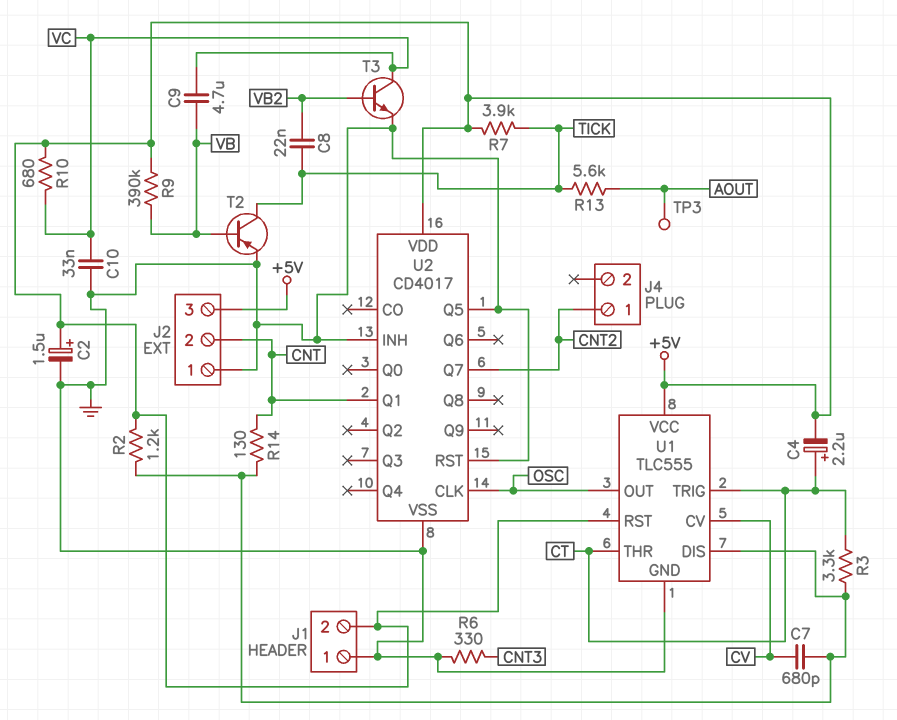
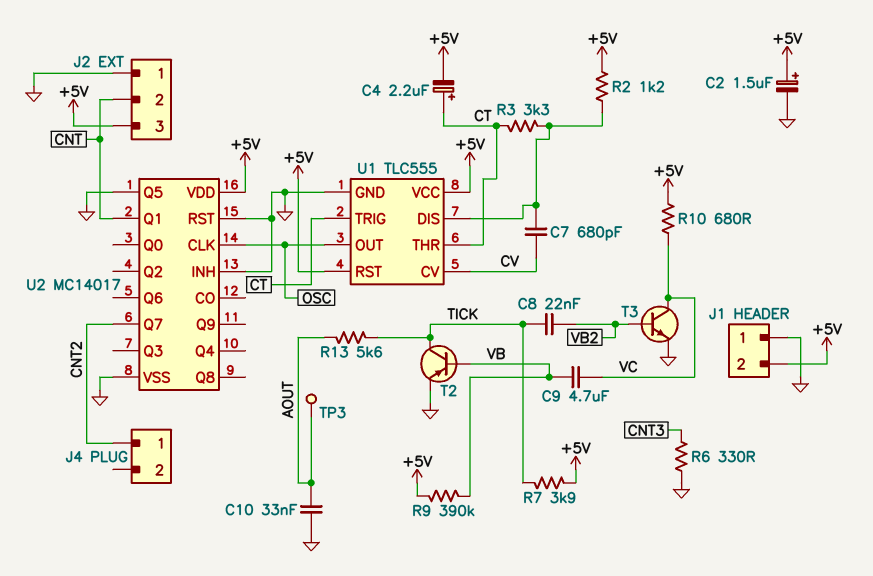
C10: 33nF (GND, VC) -> 33nF (AOUT, GND)
R14: 130 (CNT, U1/DIS) -> none
U2: CD4017 -> MC14017

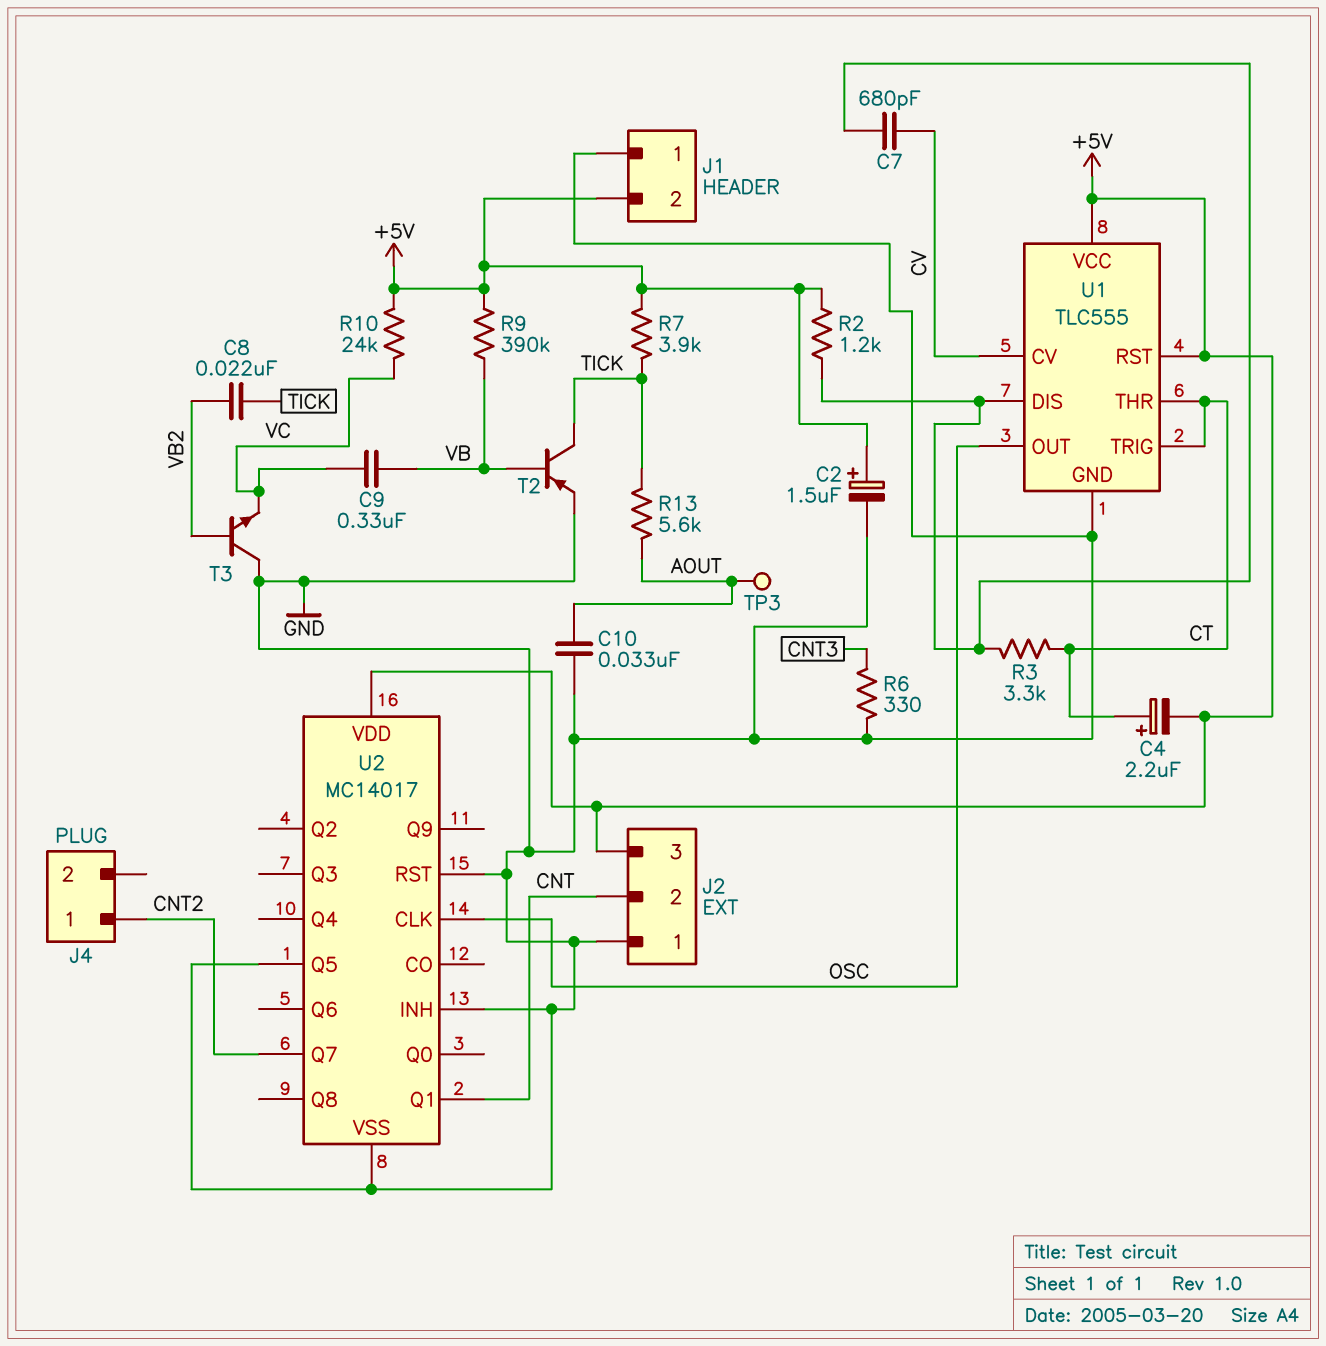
C9: 4.7uF (VB, VC) -> 330nF (VB, VC)
R10: 680 (+5V, VC) -> 24k (+5V, VC)
T3: NPN (B VB2, C VC, E GND) -> NPN (B VB2, C GND, E VC)

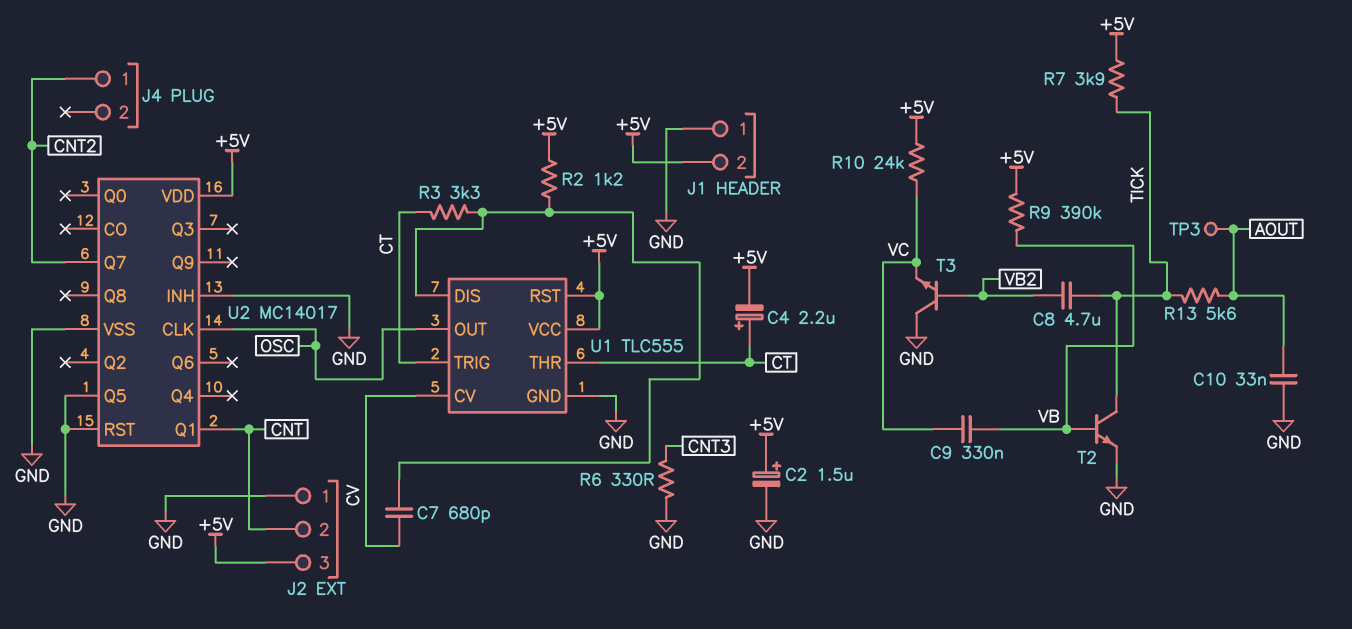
C8: 22nF (TICK, VB2) -> 4.7uF (TICK, VB2)
T2: PNP (B VB, C TICK, E GND) -> NPN (B VB, C TICK, E GND)

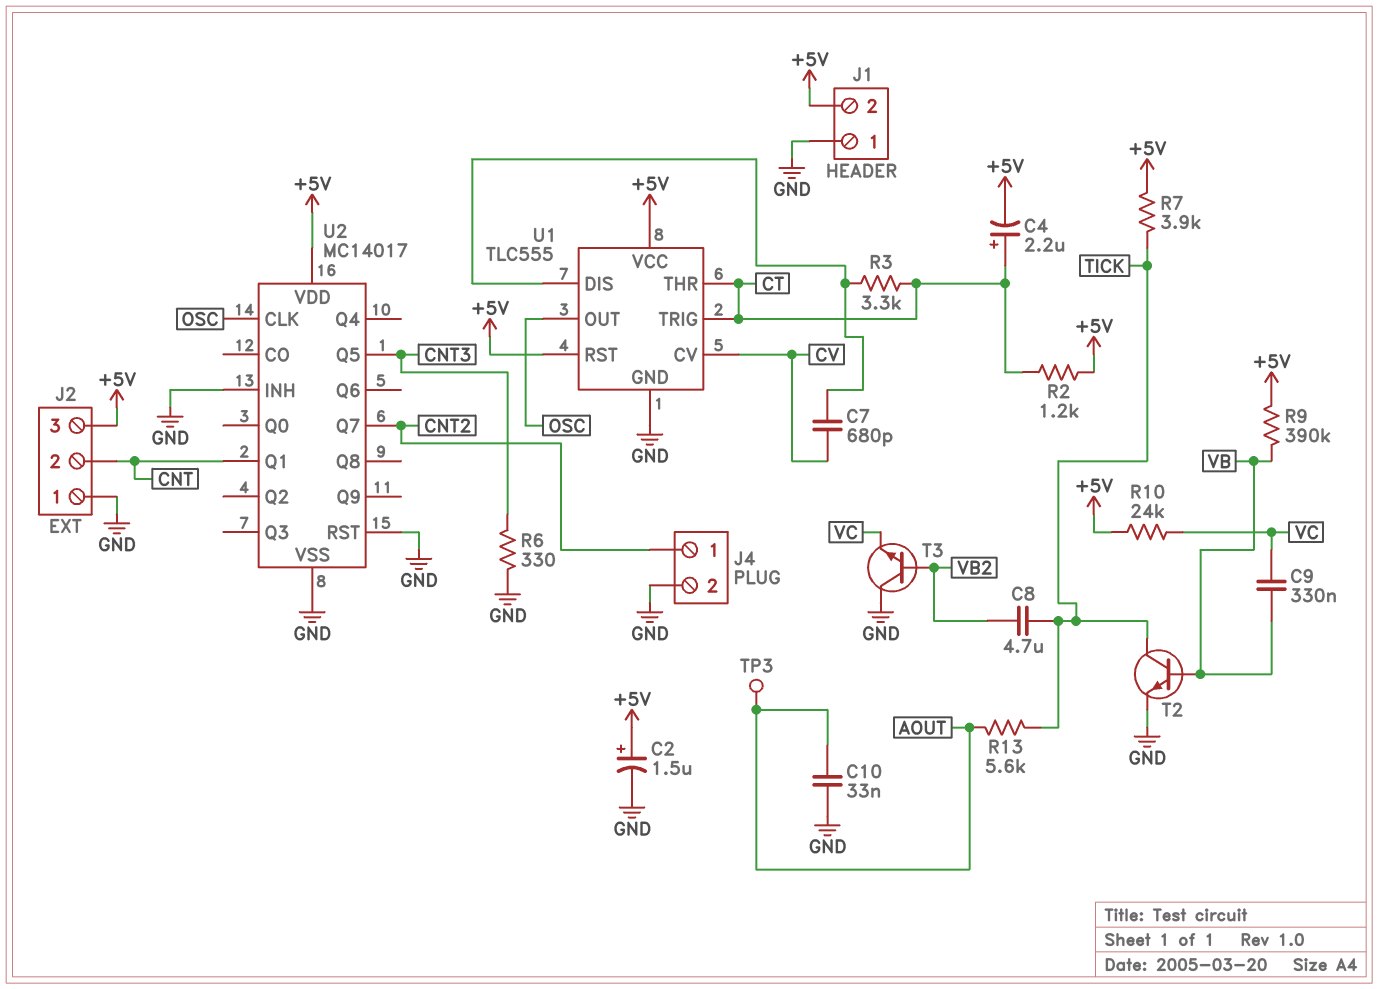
J4 pin 2: none -> GND
R2: 1.2k (+5V, U1/DIS) -> 1.2k (+5V, CT)
U2 pin Q5: GND -> CNT3

